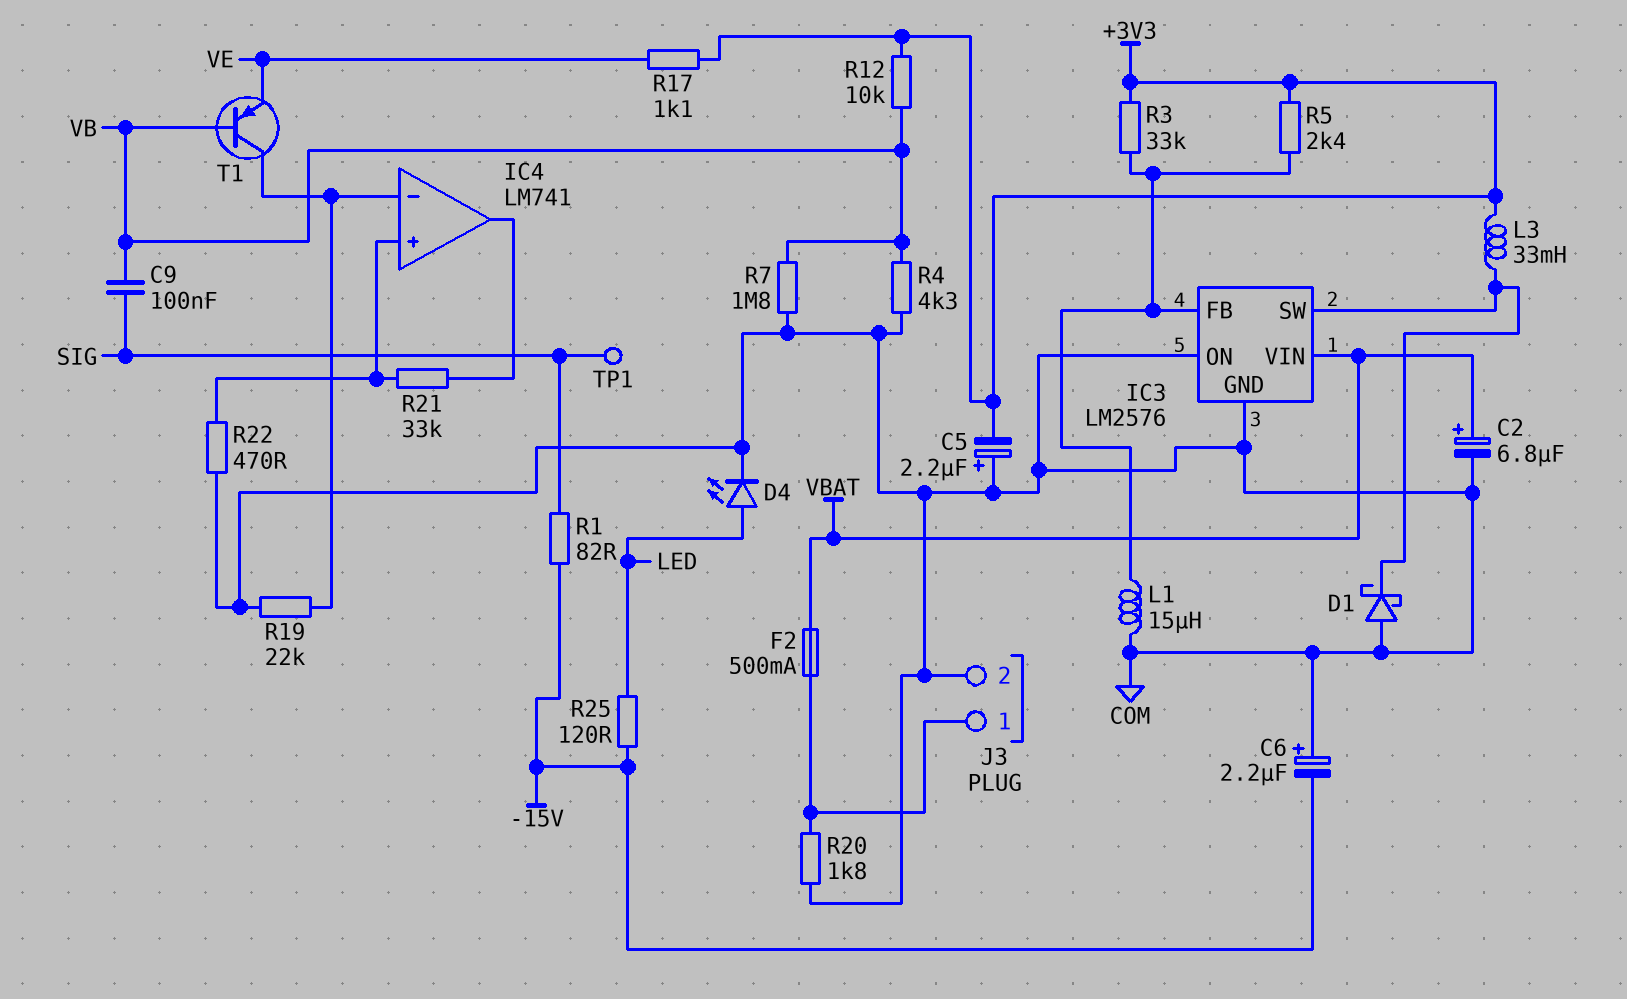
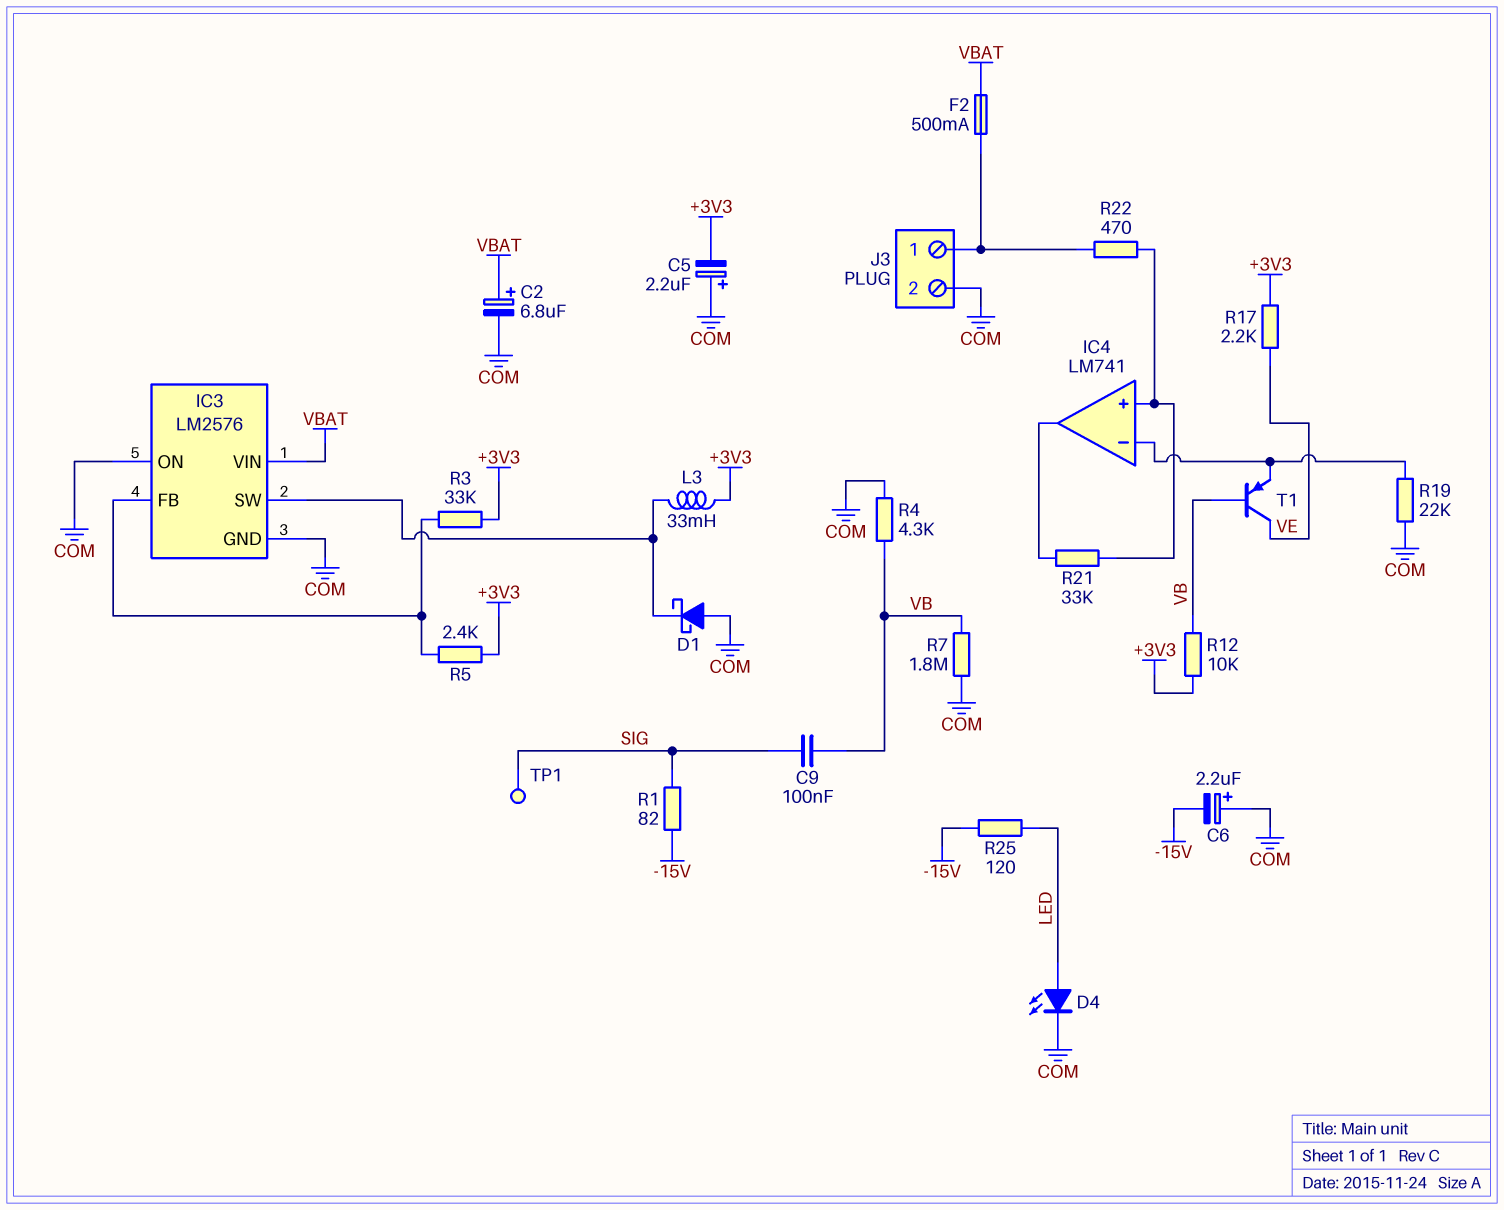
L1: 15uH (COM, IC3/FB) -> none
R17: 1.1k (+3V3, VE) -> 2.2k (+3V3, VE)
R20: 1.8k (COM, J3/1) -> none
R22: 470 (COM, IC4/in+) -> 470 (IC4/in+, J3/1)
T1: PNP (B VB, C IC4/in-, E VE) -> PNP (B VB, C VE, E IC4/in-)

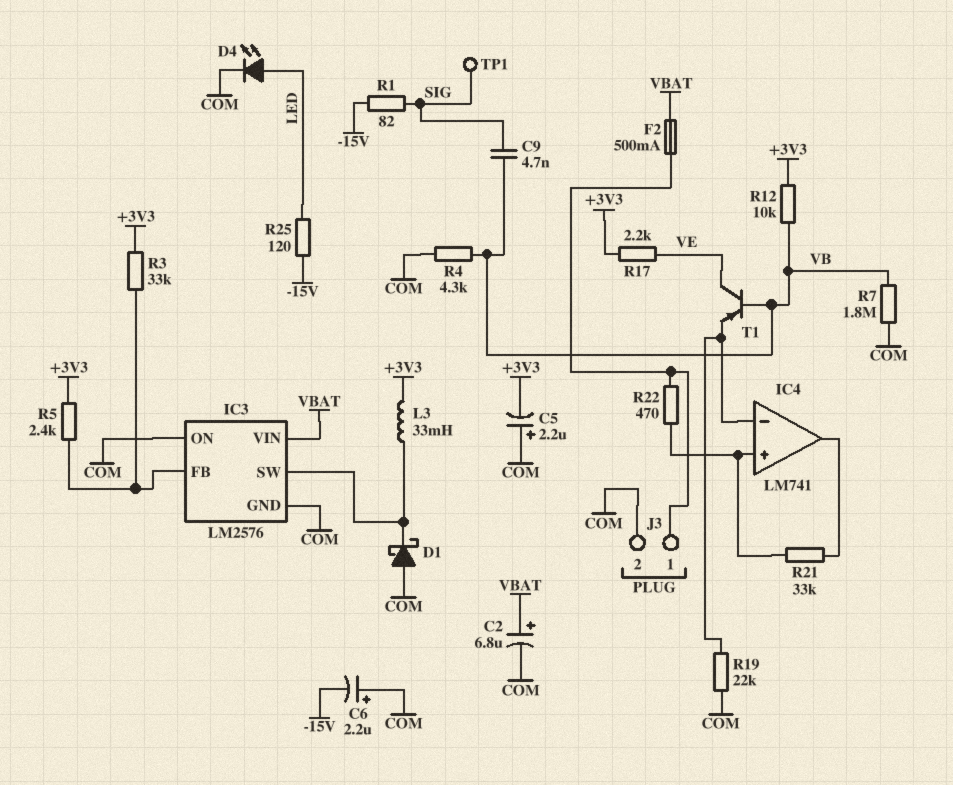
C9: 100nF (SIG, VB) -> 4.7nF (SIG, VB)

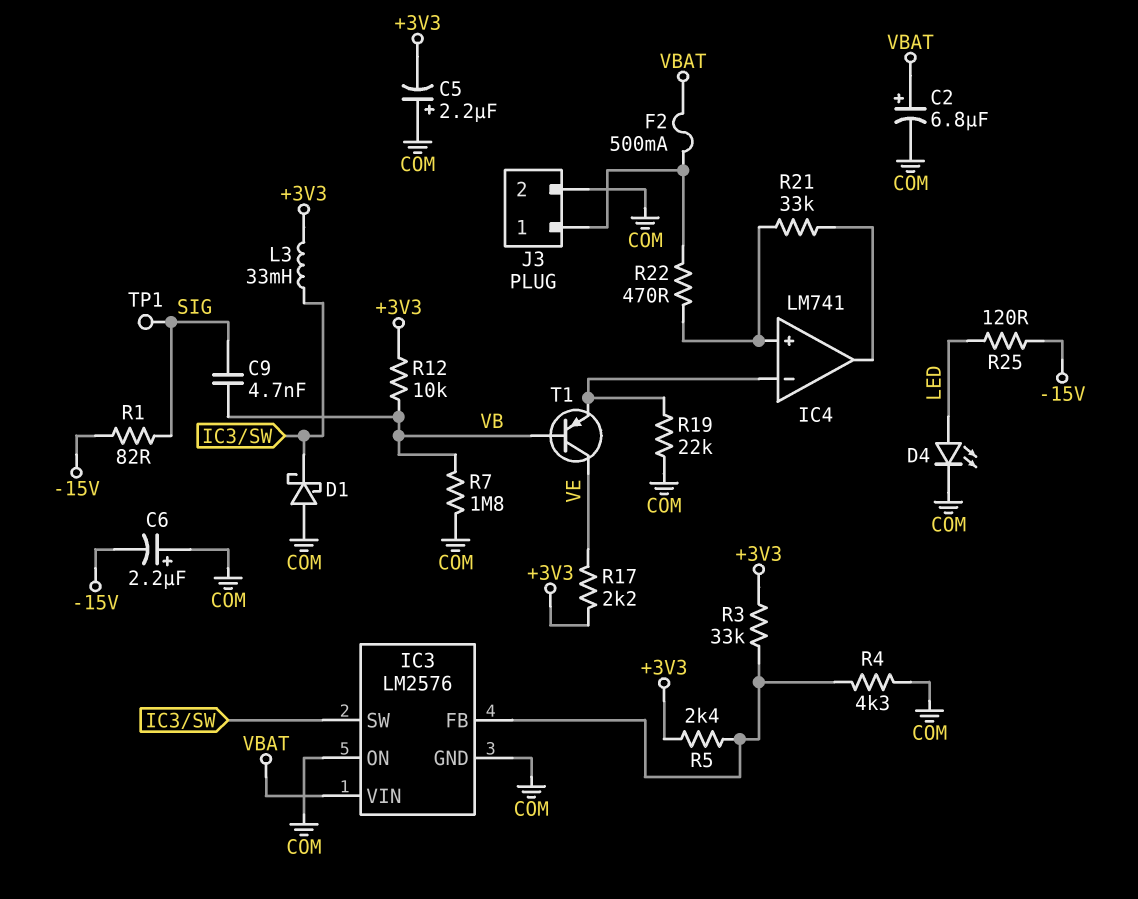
R4: 4.3k (COM, VB) -> 4.3k (COM, IC3/FB)

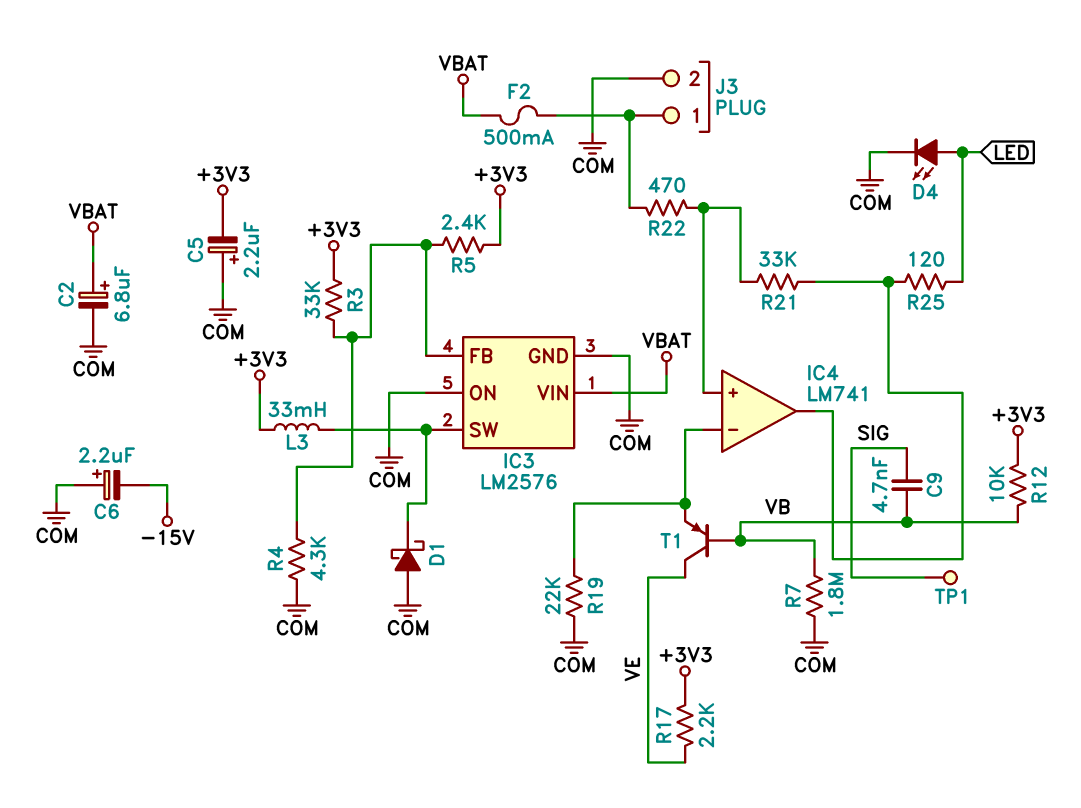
R1: 82 (-15V, SIG) -> none
R25: 120 (-15V, LED) -> 120 (IC4/out, LED)

